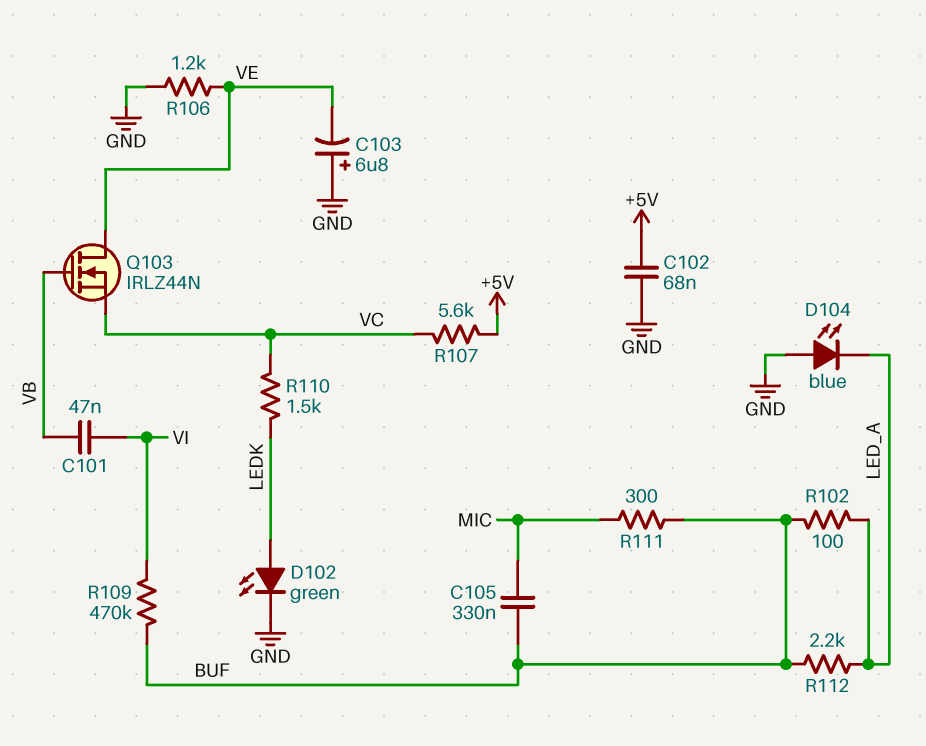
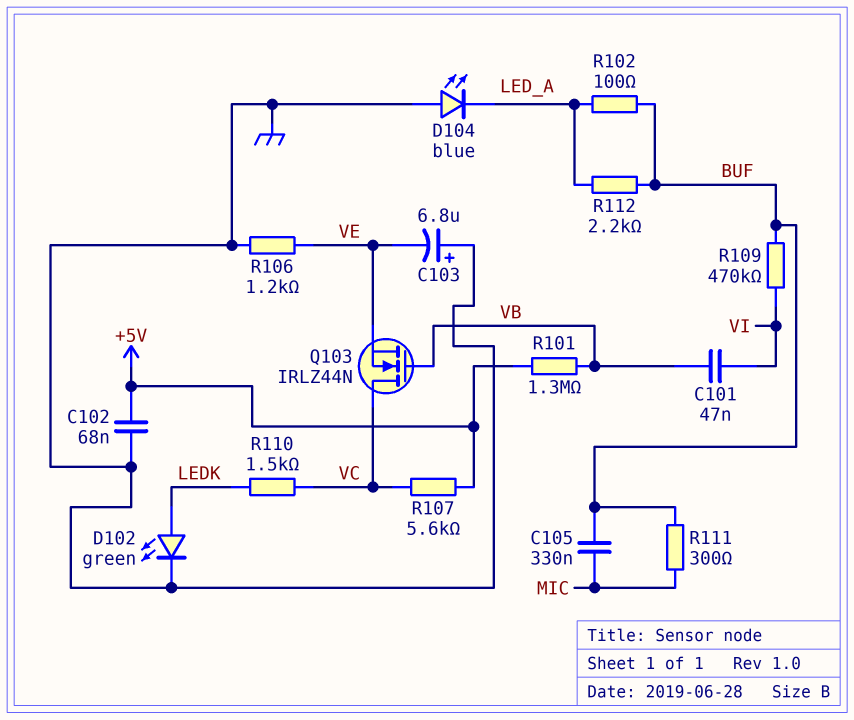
Q103: NMOS IRLZ44N (G VB, D VE, S VC) -> NMOS IRLZ44N (G VB, D VC, S VE)
R101: none -> 1.3M (+5V, VB)

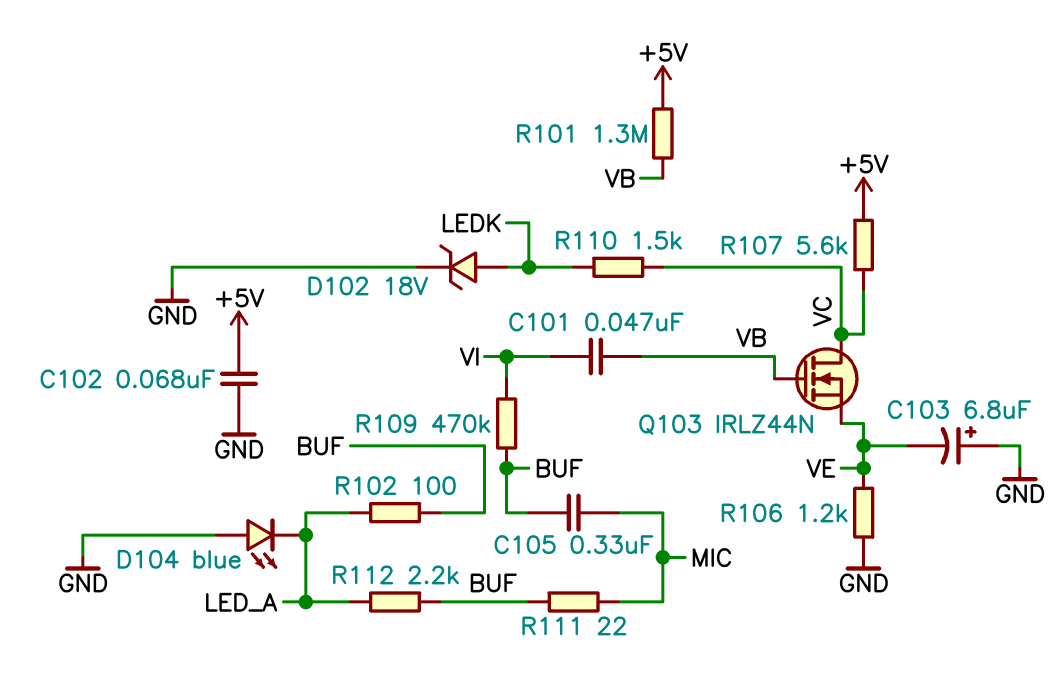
D102: LED green (A LEDK, K GND) -> zener 18V (A LEDK, K GND)
R111: 300 (BUF, MIC) -> 22 (BUF, MIC)

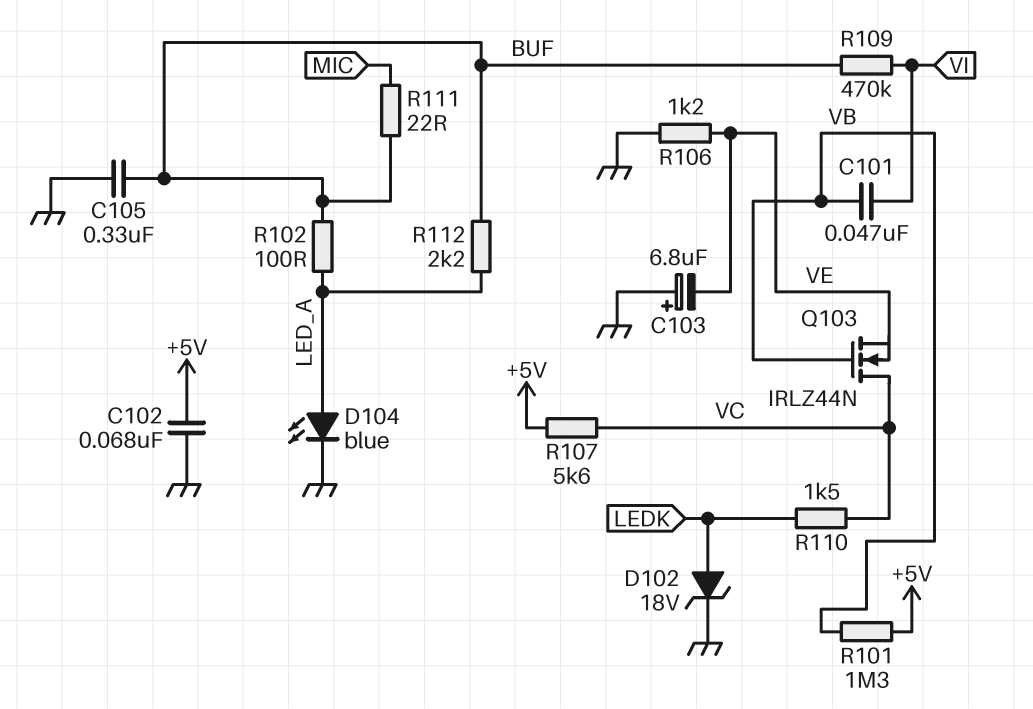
C105: 330nF (BUF, MIC) -> 330nF (BUF, GND)
D104: LED blue (A GND, K LED_A) -> LED blue (A LED_A, K GND)

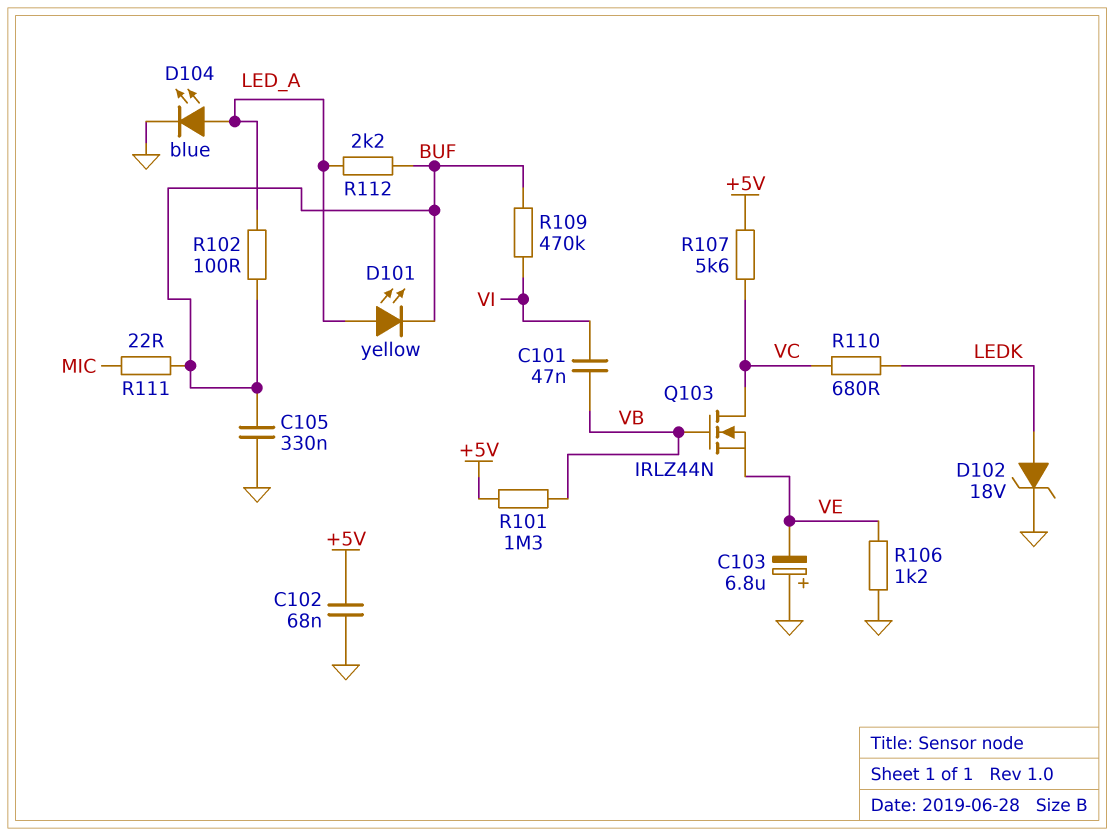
D101: none -> LED yellow (A LED_A, K BUF)
R110: 1.5k (LEDK, VC) -> 680 (LEDK, VC)

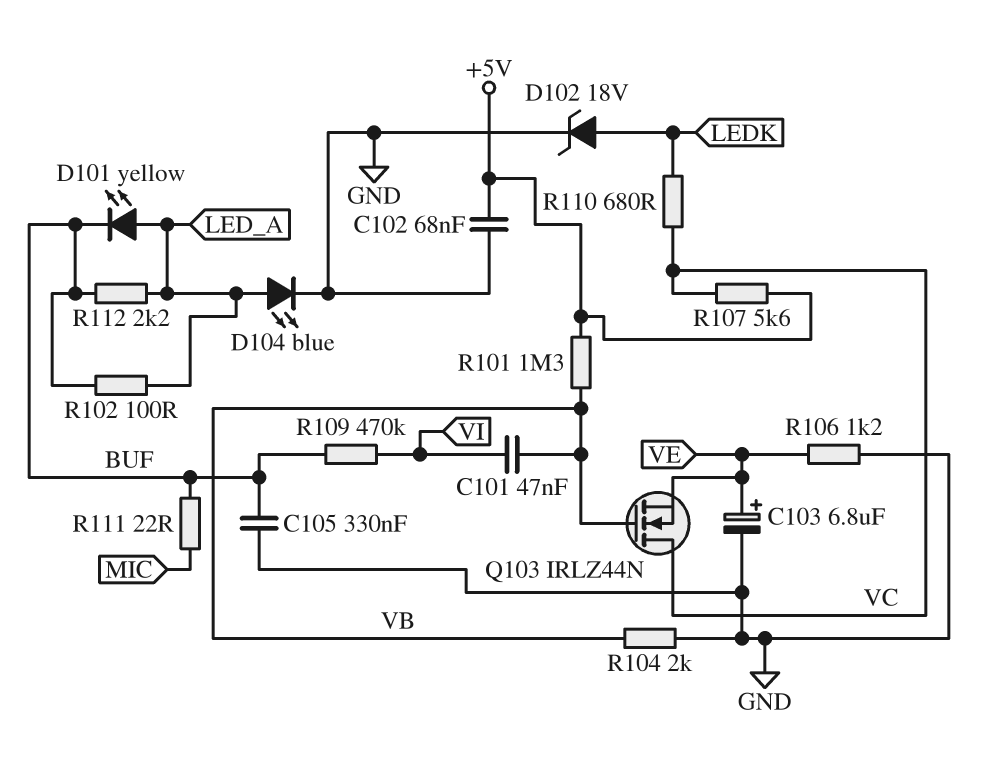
C103: 6.8uF (plus GND, minus VE) -> 6.8uF (plus VE, minus GND)
R104: none -> 2k (GND, VB)

